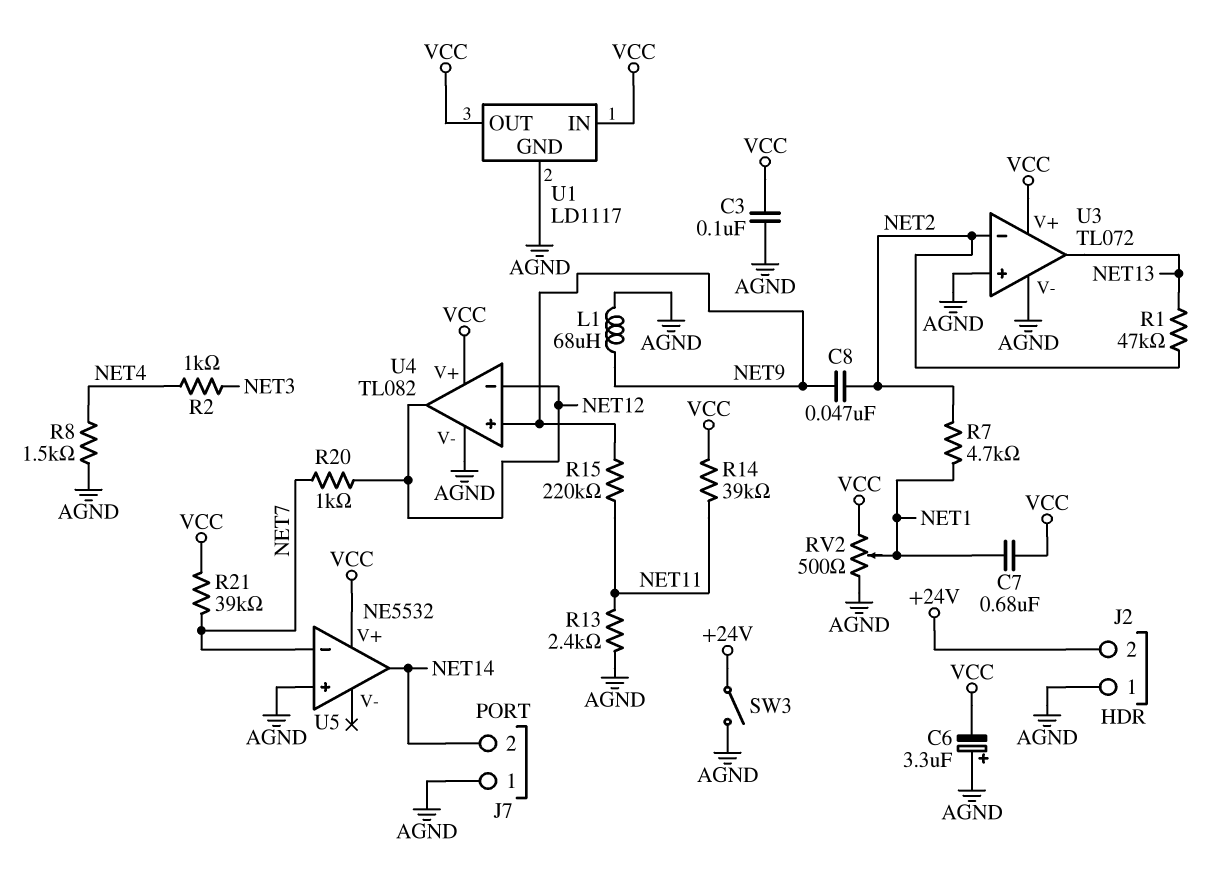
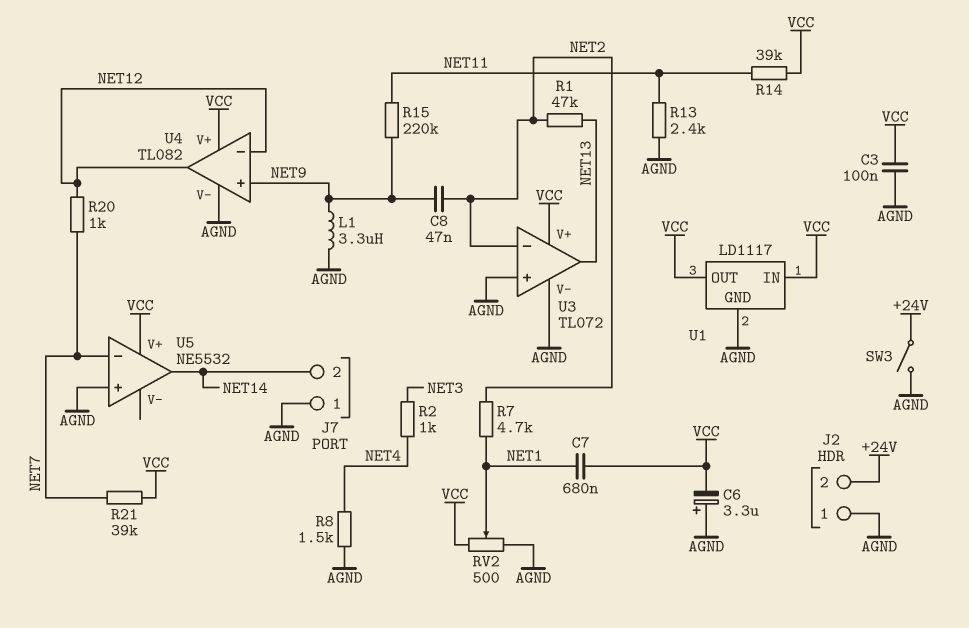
L1: 68uH (AGND, NET9) -> 3.3uH (AGND, NET9)

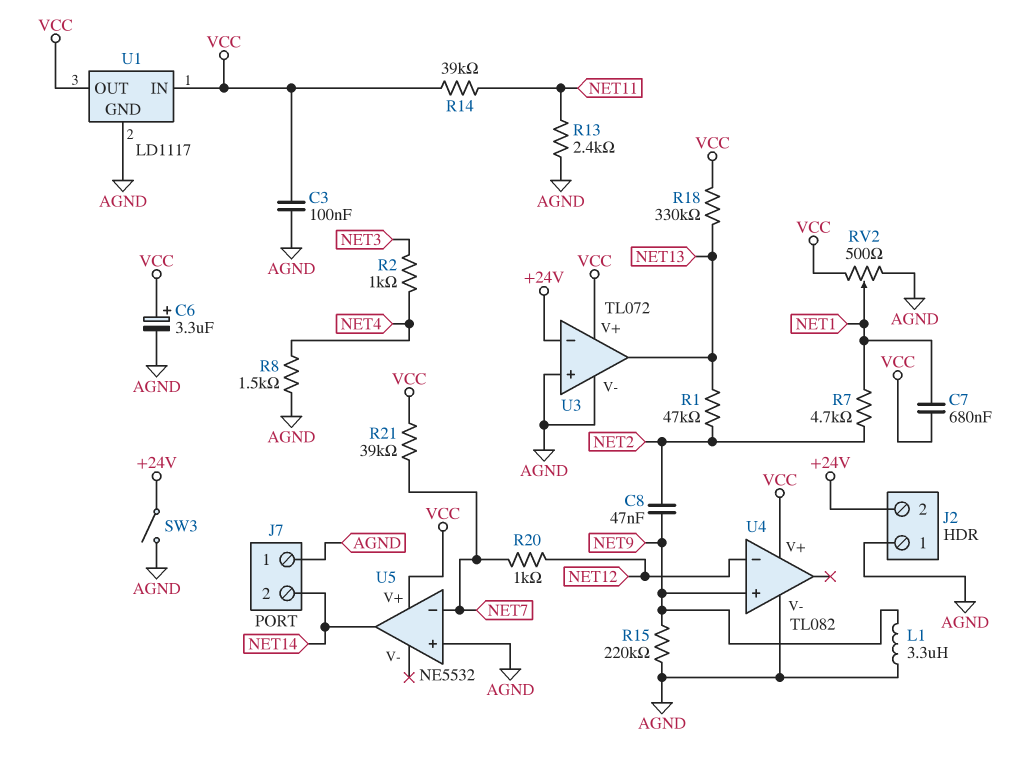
C6: 3.3uF (plus AGND, minus VCC) -> 3.3uF (plus VCC, minus AGND)
R15: 220k (NET9, NET11) -> 220k (AGND, NET9)
R18: none -> 330k (NET13, VCC)
U3 pin in-: NET2 -> +24V
U4 pin out: NET12 -> none

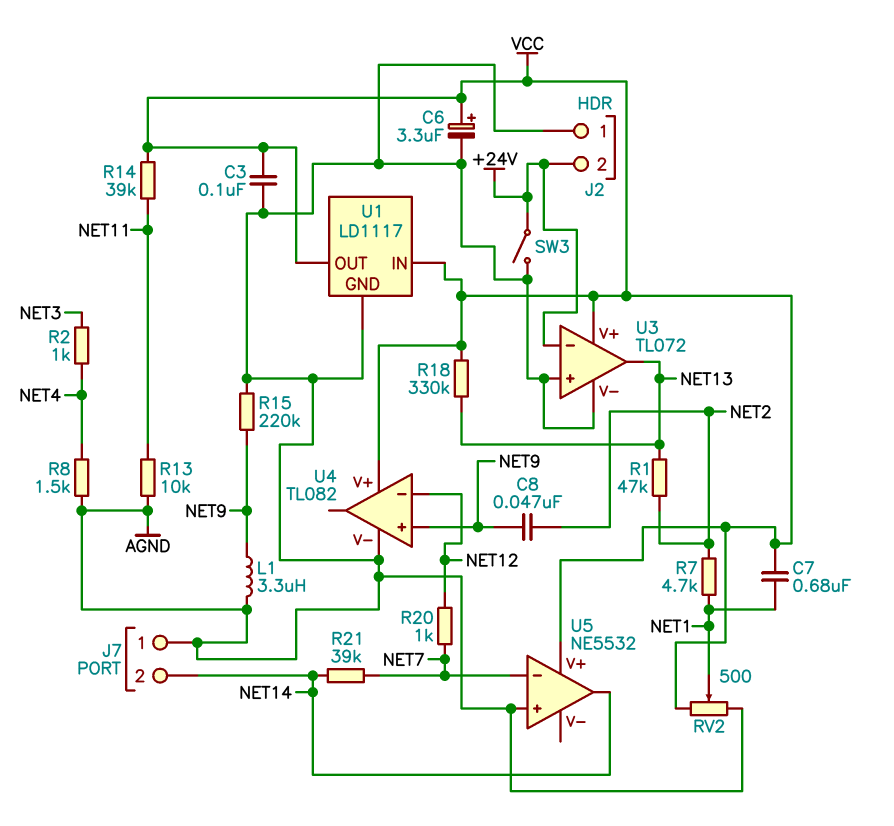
R13: 2.4k (AGND, NET11) -> 10k (AGND, NET11)
R21: 39k (NET7, VCC) -> 39k (NET7, NET14)

